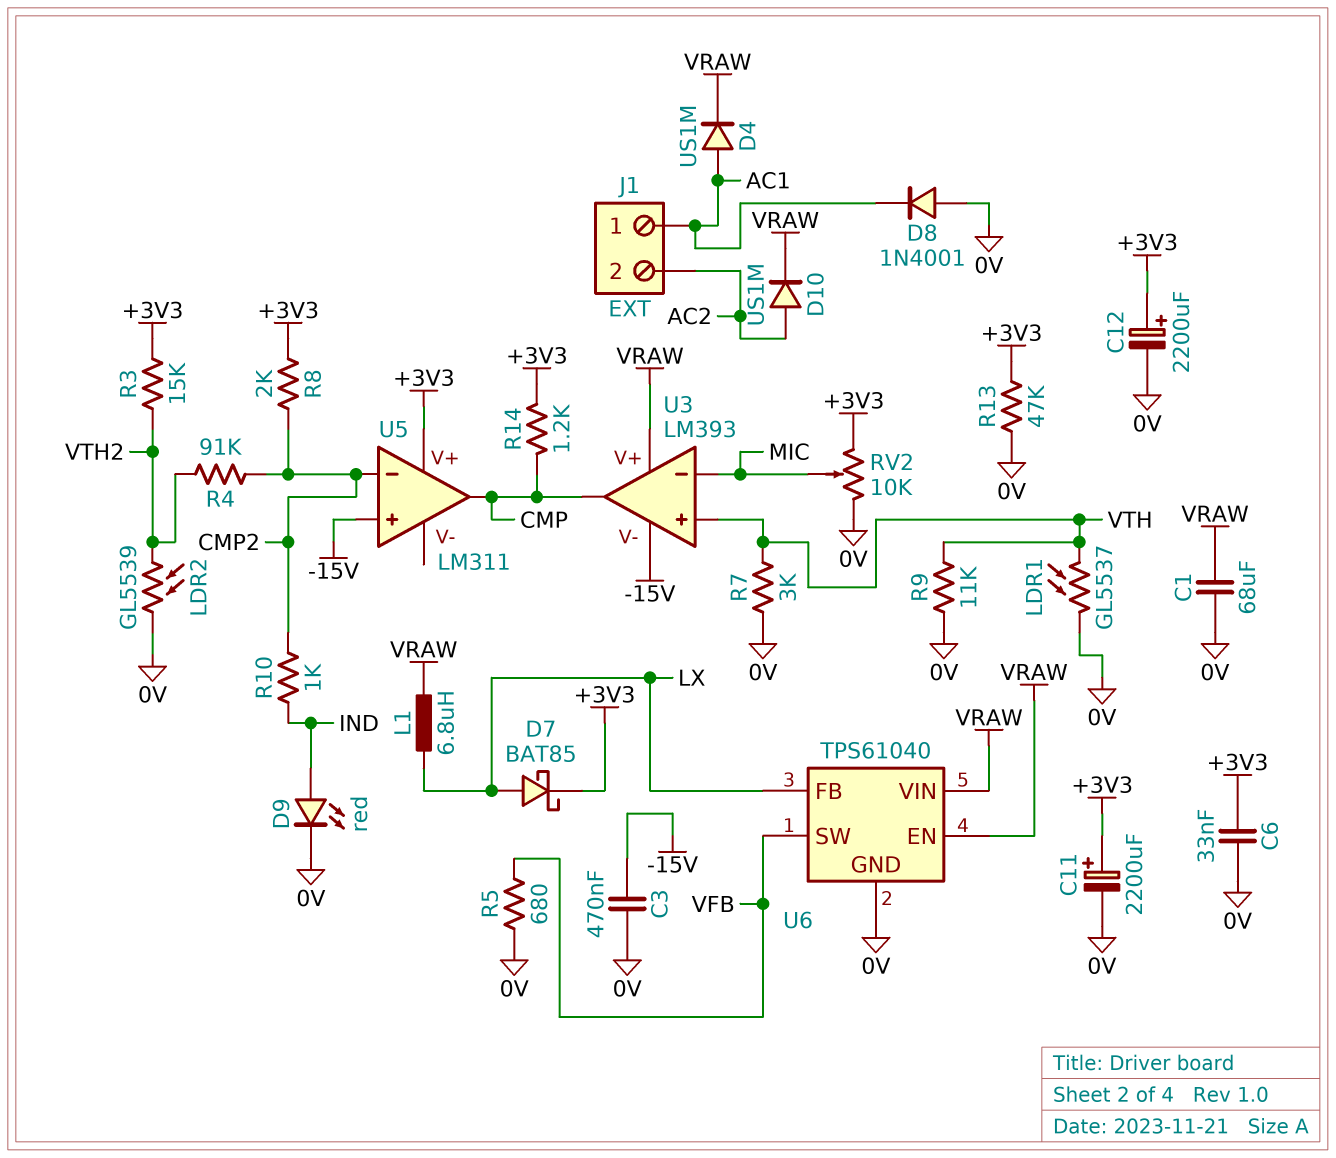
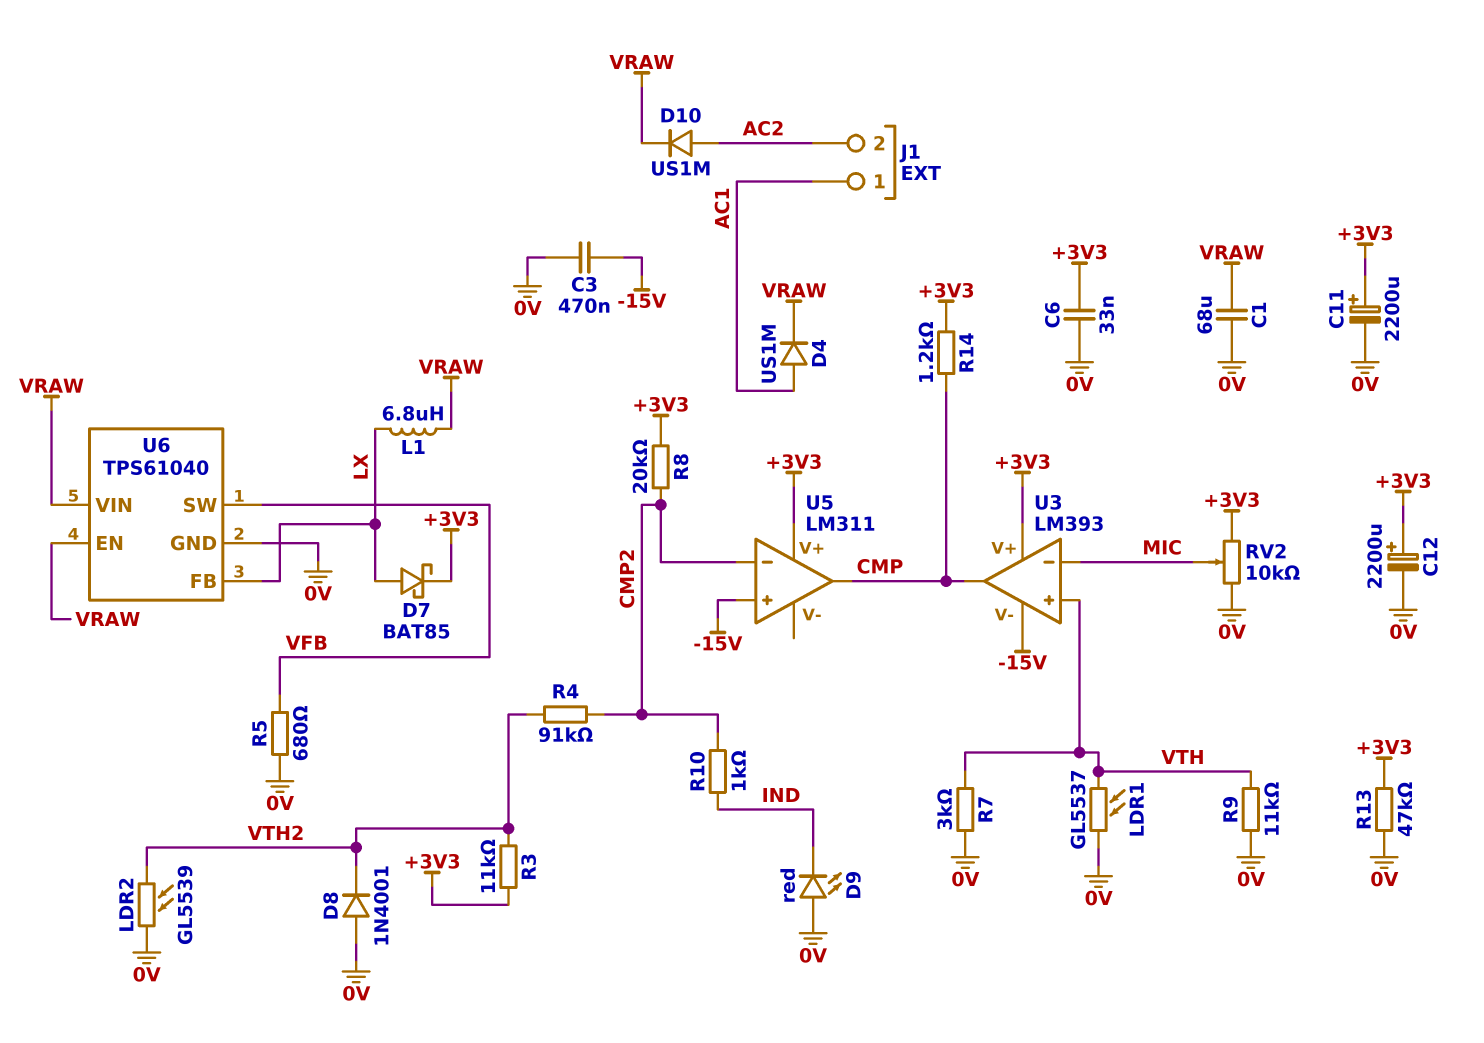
D8: diode 1N4001 (A 0V, K AC1) -> diode 1N4001 (A 0V, K VTH2)
D9: LED red (A IND, K 0V) -> LED red (A 0V, K IND)
R3: 15k (+3V3, VTH2) -> 11k (+3V3, VTH2)
R8: 2k (+3V3, CMP2) -> 20k (+3V3, CMP2)
U3 pin V+: VRAW -> +3V3

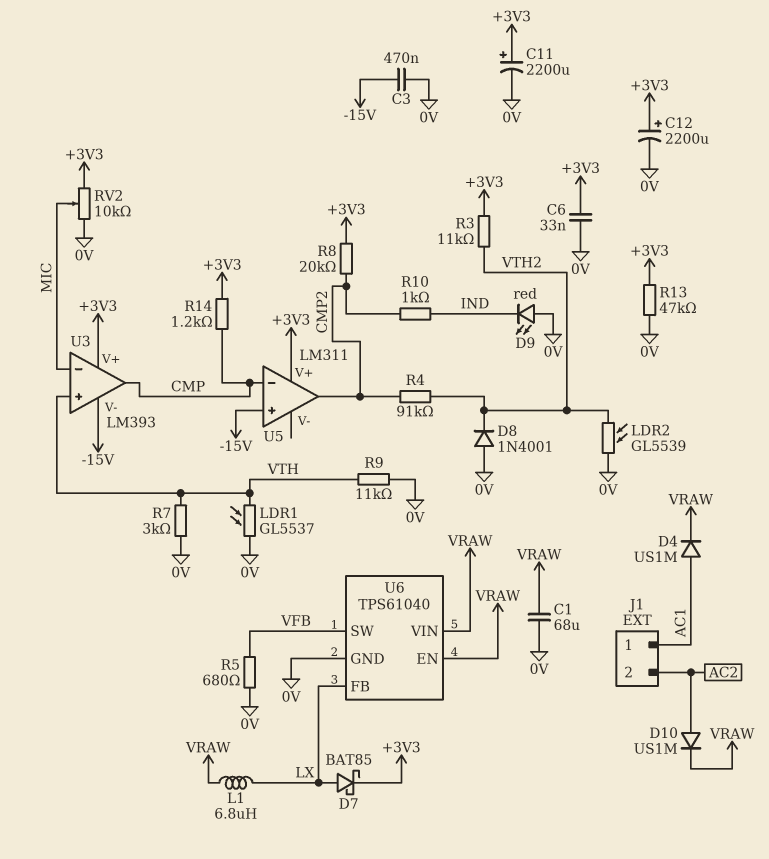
U5 pin in-: CMP2 -> CMP
U5 pin out: CMP -> CMP2

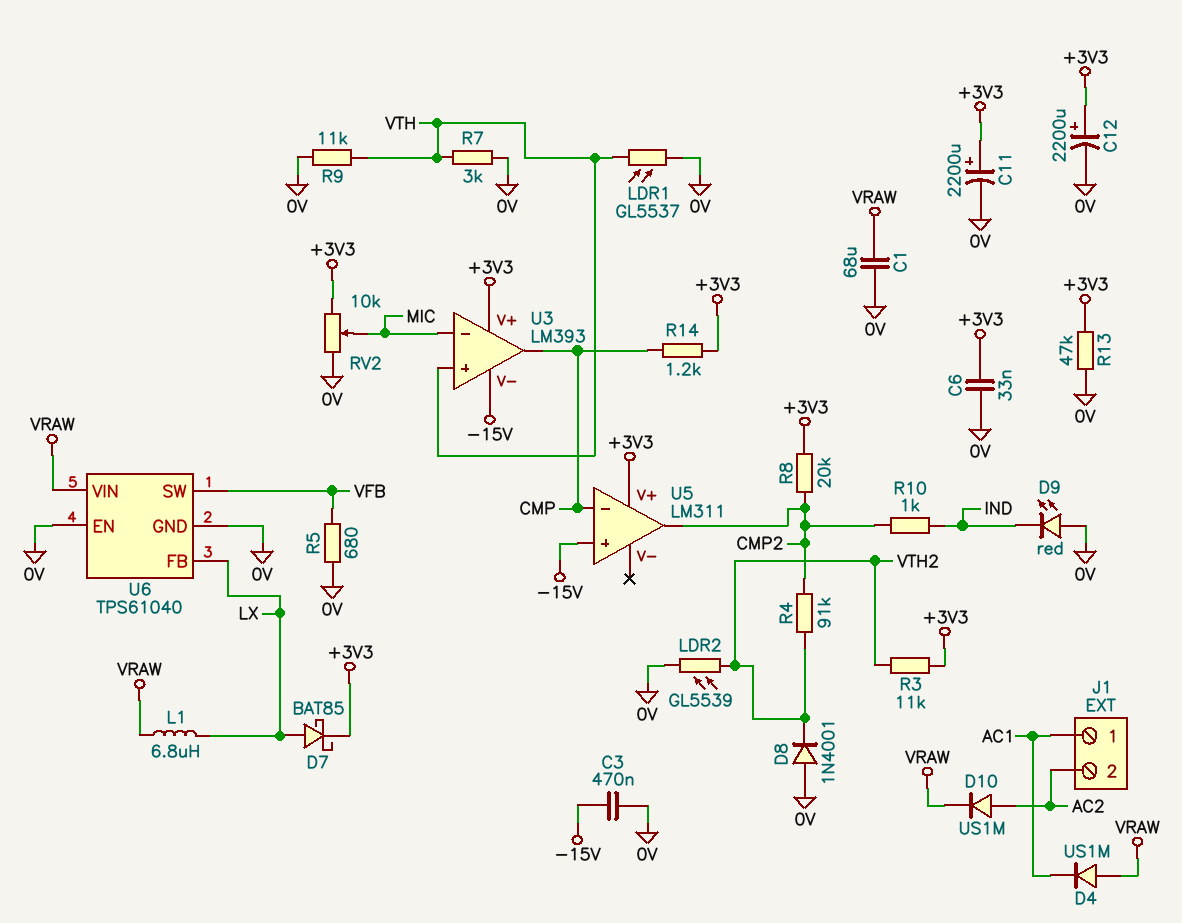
D4: diode US1M (A AC1, K VRAW) -> diode US1M (A VRAW, K AC1)
U6 pin EN: VRAW -> 0V

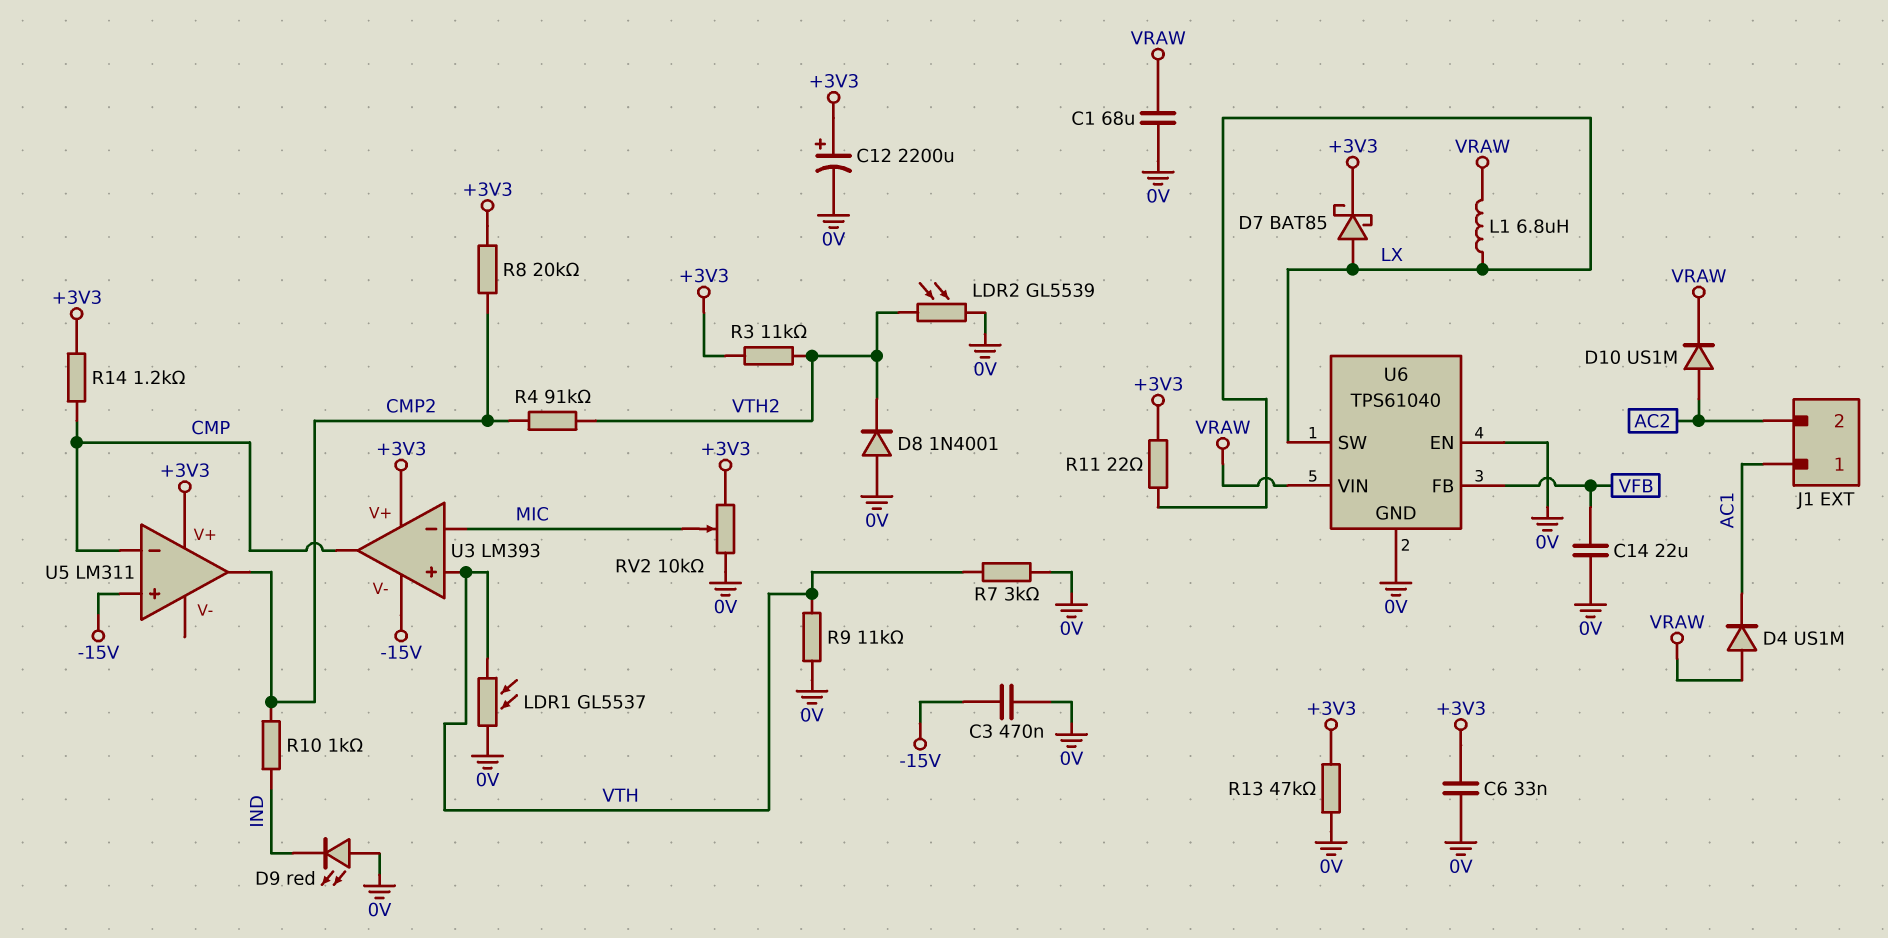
C11: 2200uF (plus +3V3, minus 0V) -> none
C14: none -> 22uF (0V, VFB)
R5: 680 (0V, VFB) -> none
R11: none -> 22 (+3V3, LX)
U6 pin FB: LX -> VFB
U6 pin SW: VFB -> LX

